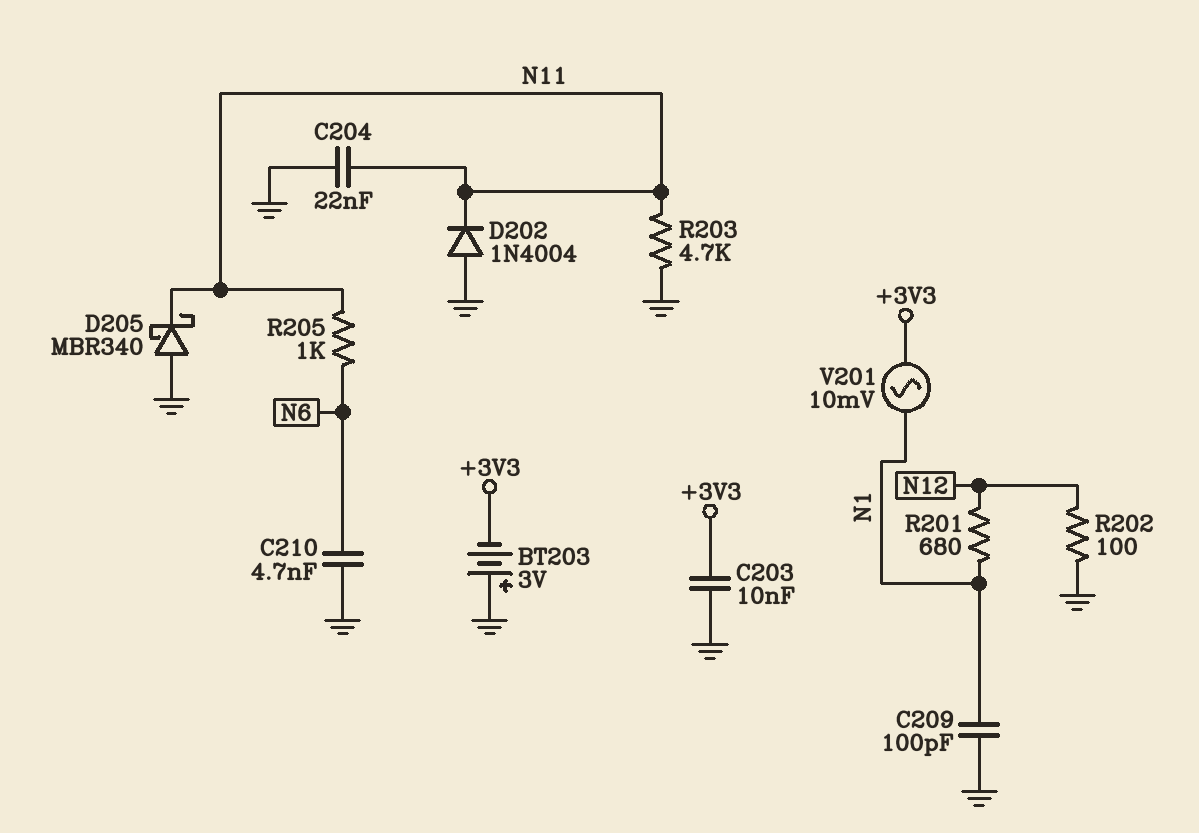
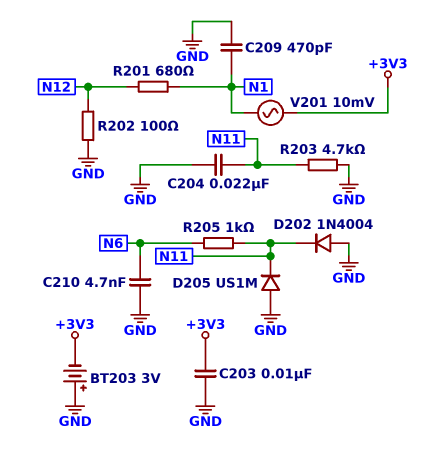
C209: 100pF (GND, N1) -> 470pF (GND, N1)
D205: schottky MBR340 (A GND, K N11) -> diode US1M (A GND, K N11)

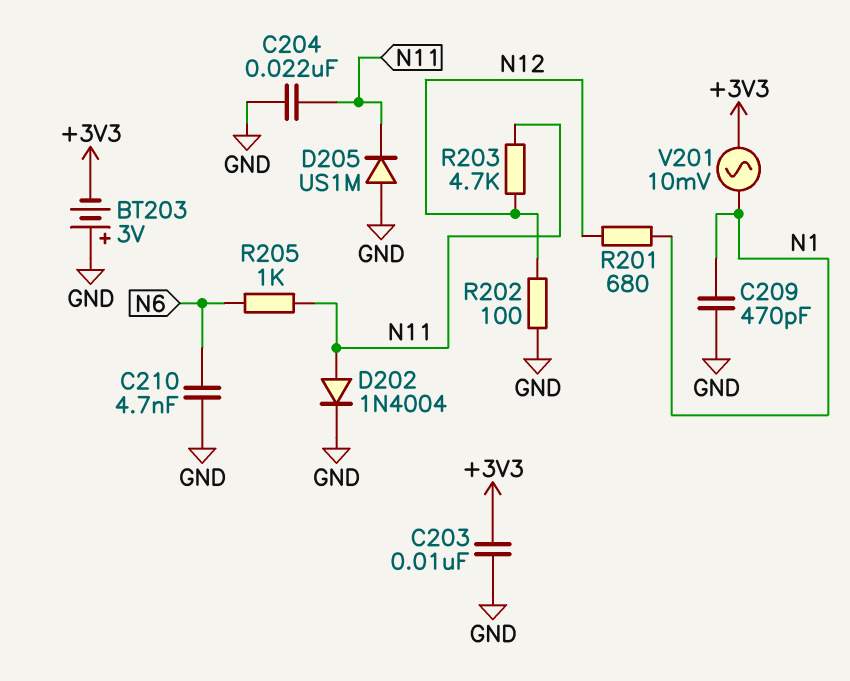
D202: diode 1N4004 (A GND, K N11) -> diode 1N4004 (A N11, K GND)
R203: 4.7k (GND, N11) -> 4.7k (N11, N12)

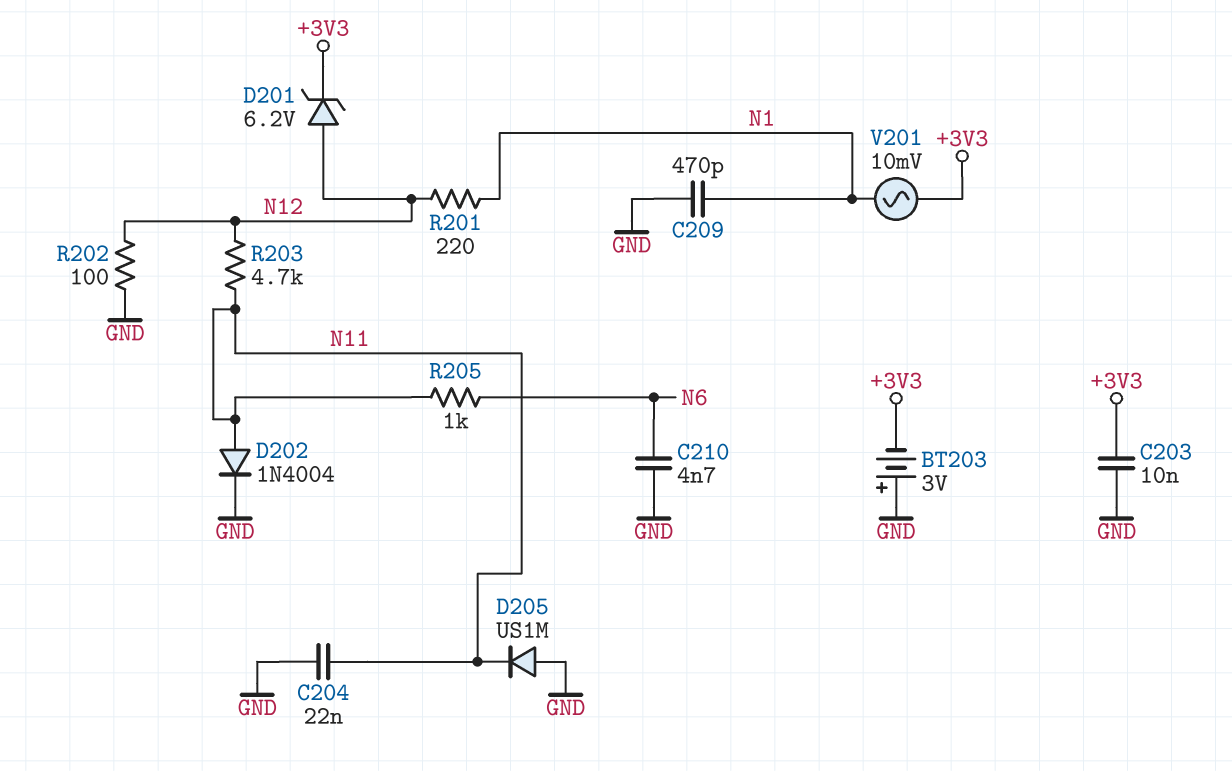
D201: none -> zener 6.2V (A N12, K +3V3)
R201: 680 (N1, N12) -> 220 (N1, N12)

